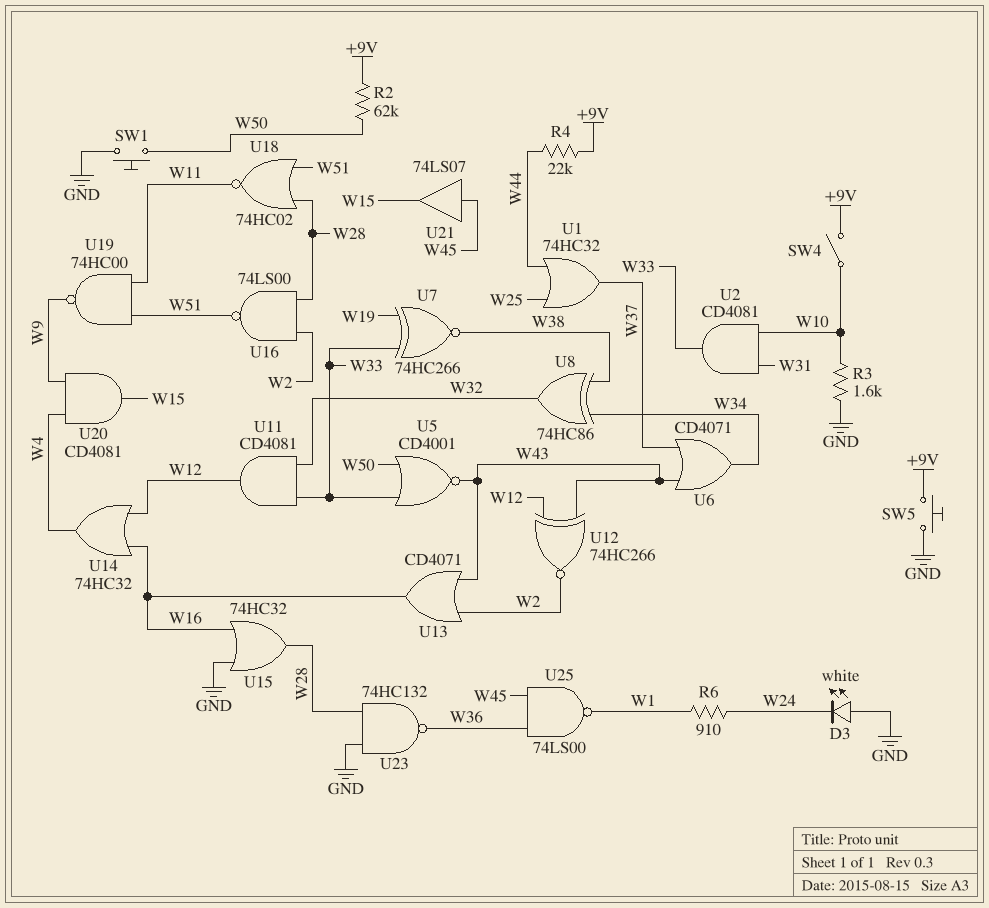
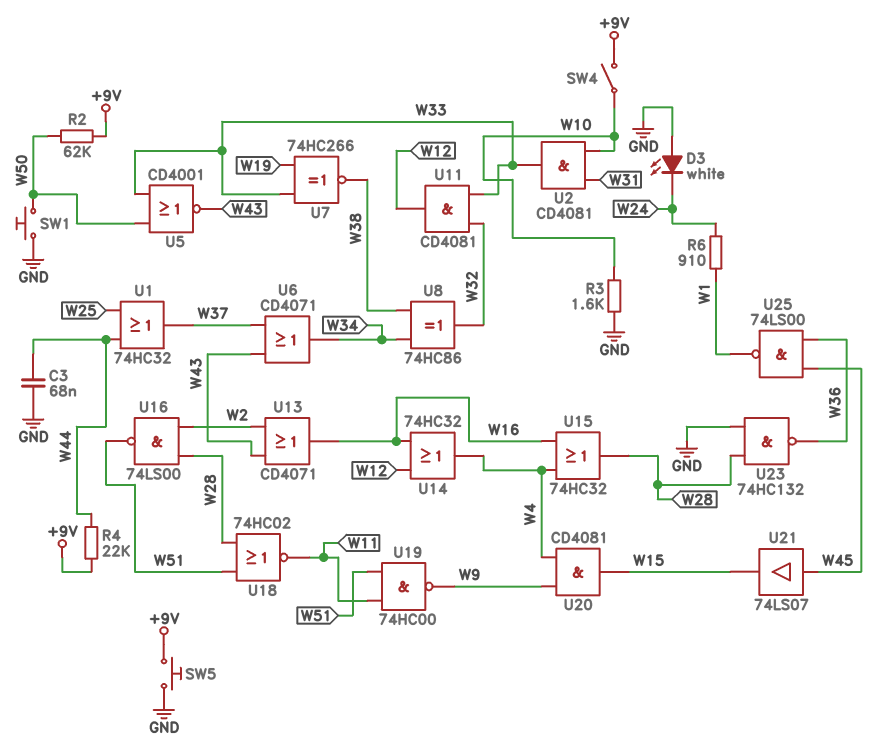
C3: none -> 68nF (GND, W44)
U12: XNOR 74HC266 (in W12, in W43, out W2) -> none
U15: OR 74HC32 (in GND, in W16, out W28) -> OR 74HC32 (in W4, in W16, out W28)

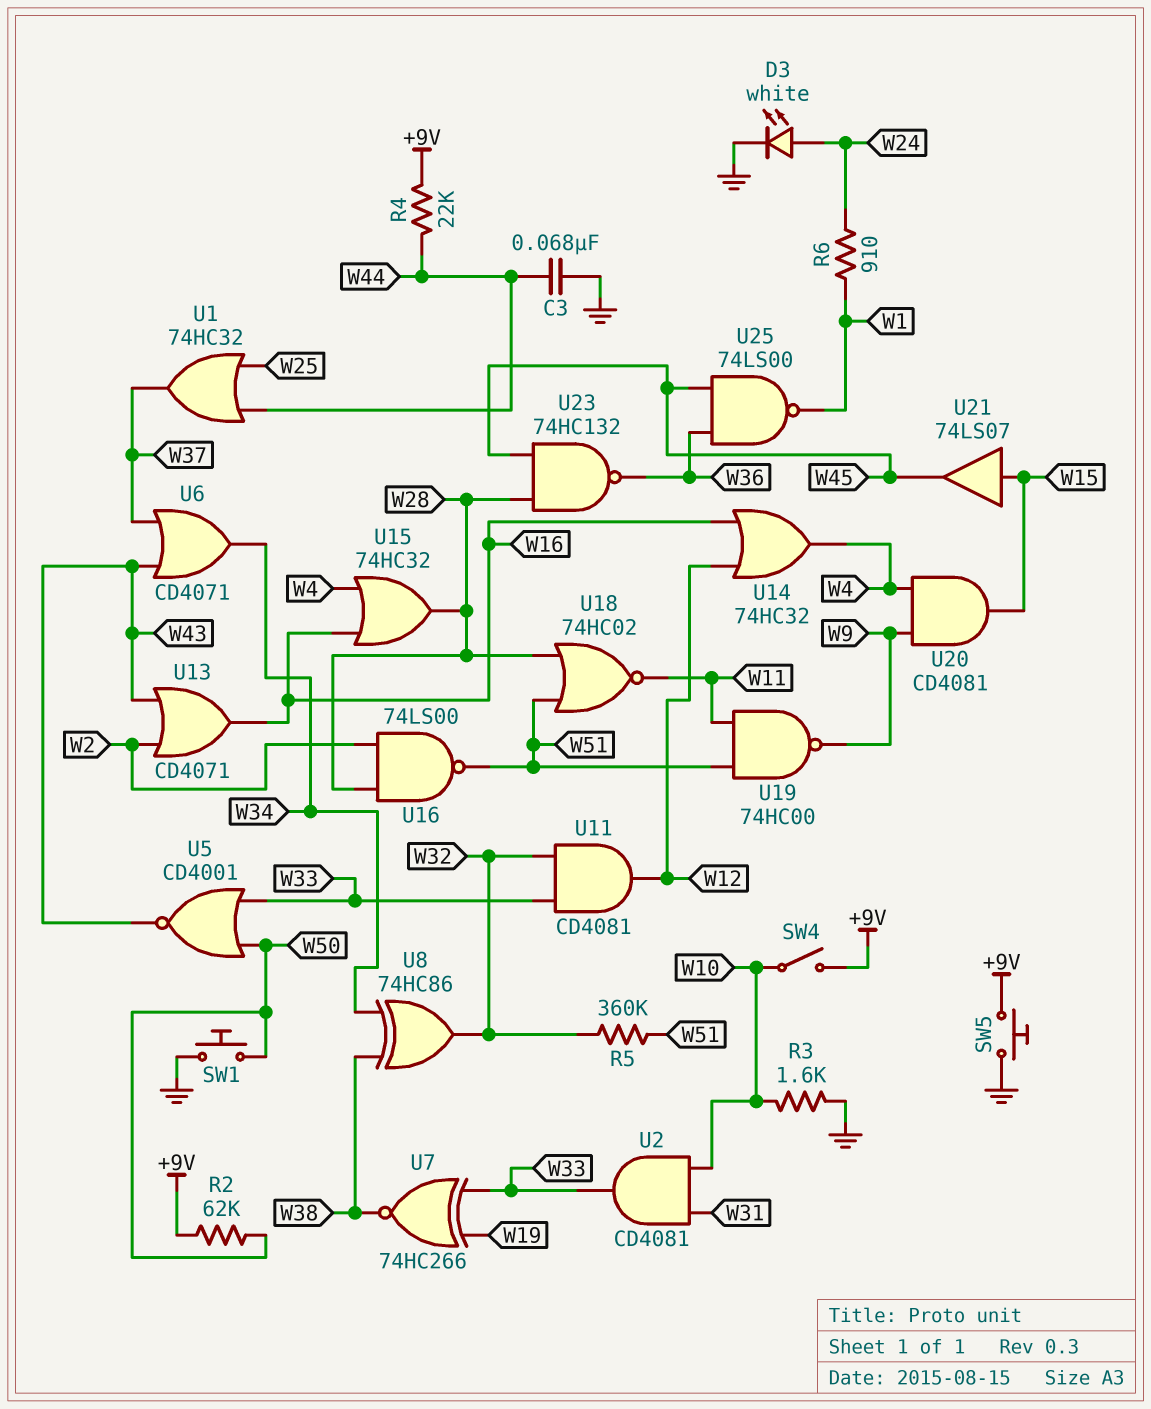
D3: LED white (A GND, K W24) -> LED white (A W24, K GND)
R5: none -> 360k (W32, W51)
U21: buffer 74LS07 (in W45, out W15) -> buffer 74LS07 (in W15, out W45)
U23: NAND 74HC132 (in GND, in W28, out W36) -> NAND 74HC132 (in W28, in W45, out W36)

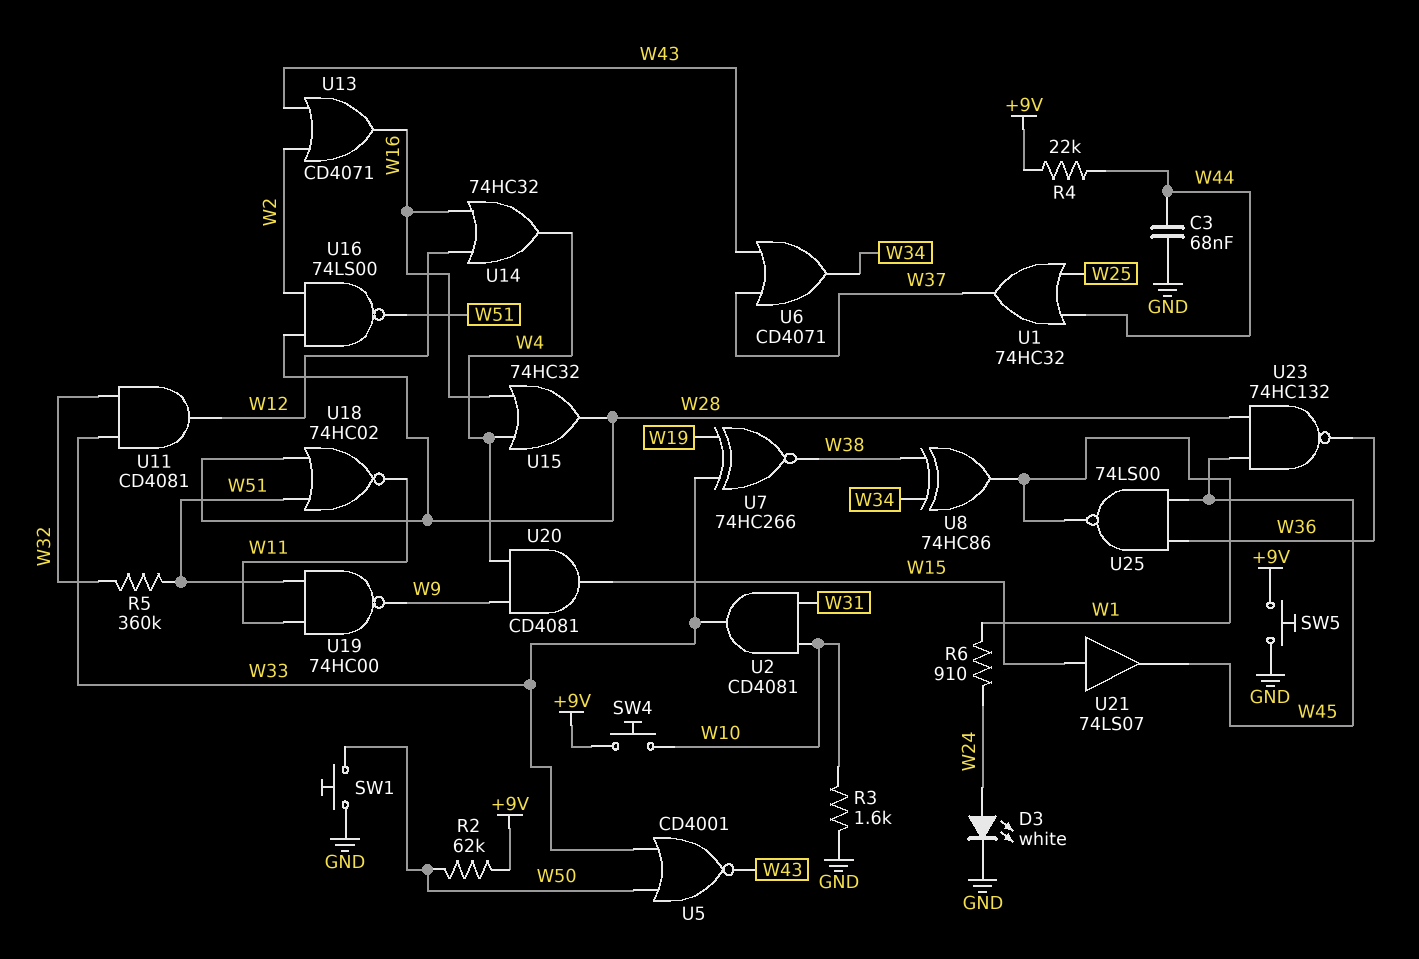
SW4: switch (+9V, W10) -> button (+9V, W10)
U8: XOR 74HC86 (in W34, in W38, out W32) -> XOR 74HC86 (in W34, in W38, out W1)

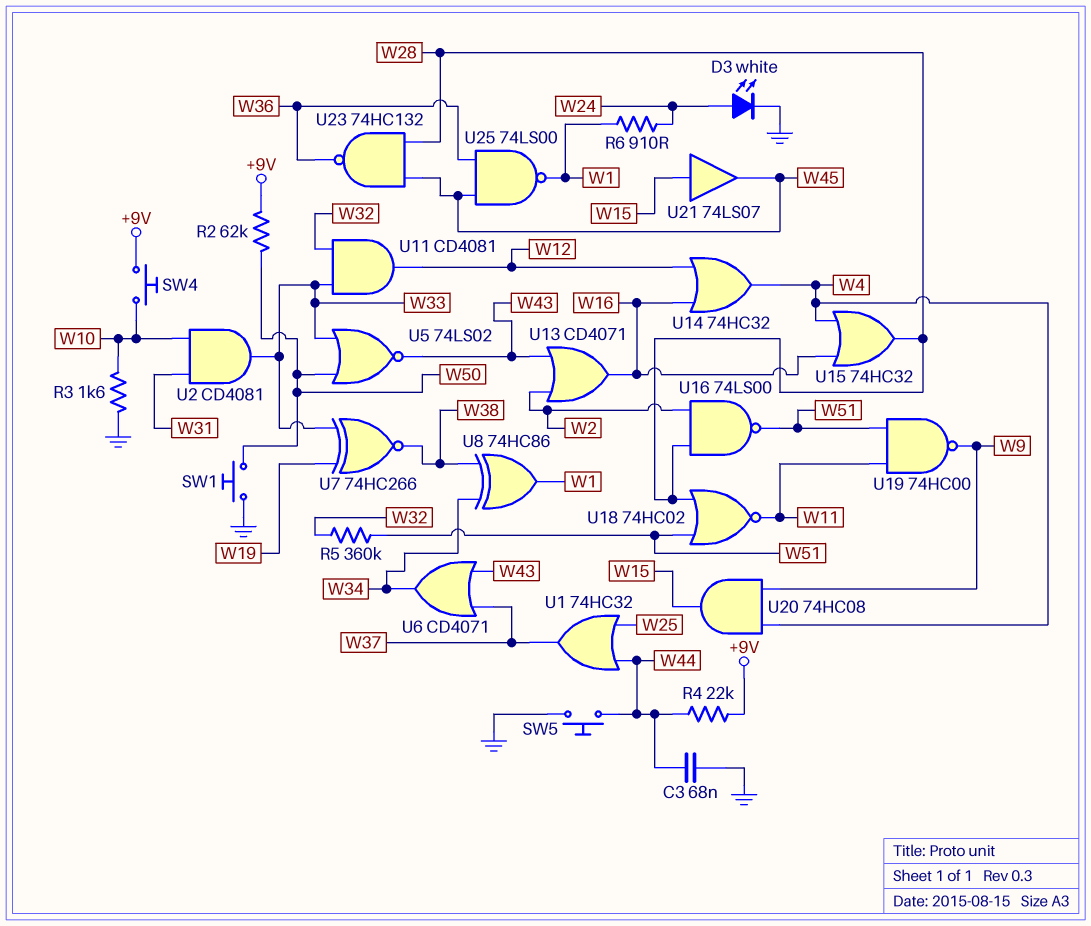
SW5: button (+9V, GND) -> button (GND, W44)
U5: NOR CD4001 (in W33, in W50, out W43) -> NOR 74LS02 (in W33, in W50, out W43)
U20: AND CD4081 (in W4, in W9, out W15) -> AND 74HC08 (in W4, in W9, out W15)

